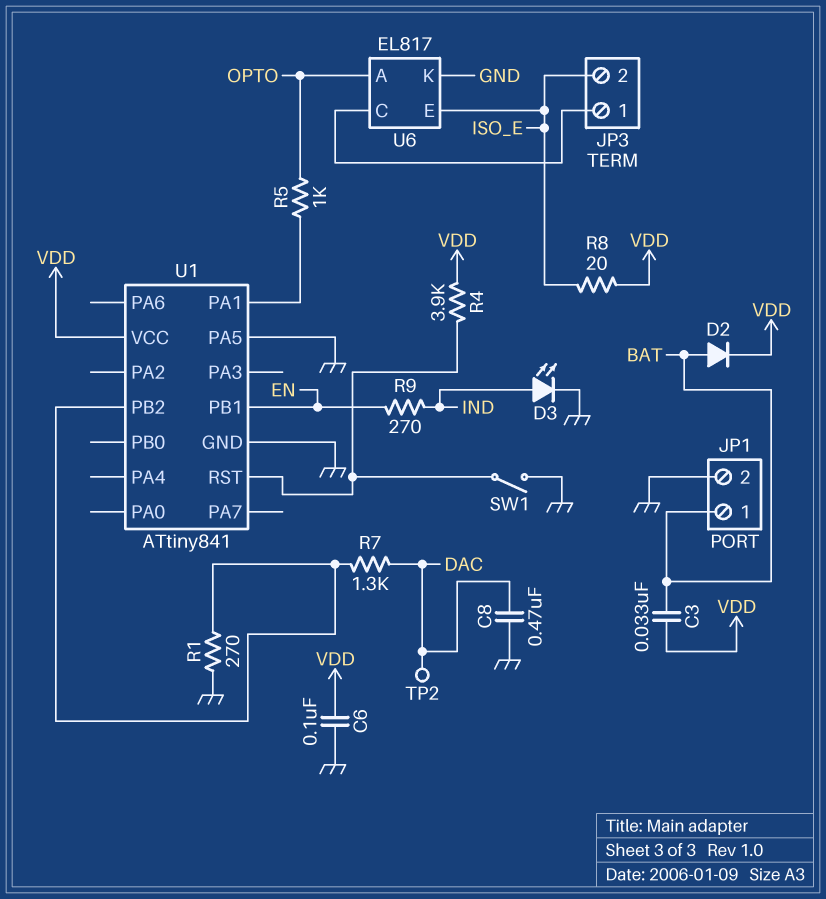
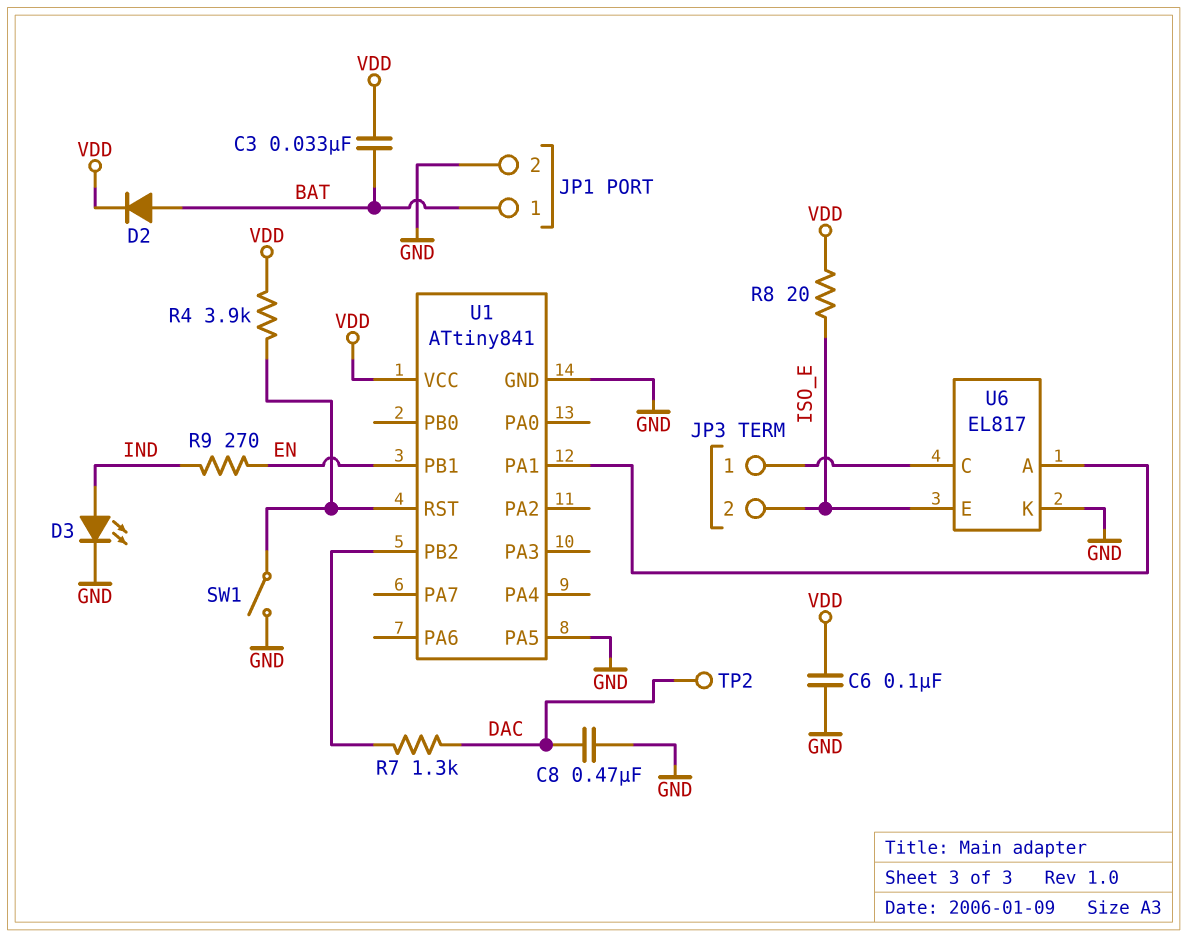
R1: 270 (GND, U1/PB2) -> none
R5: 1k (OPTO, U1/PA1) -> none
U6 pin A: OPTO -> U1/PA1

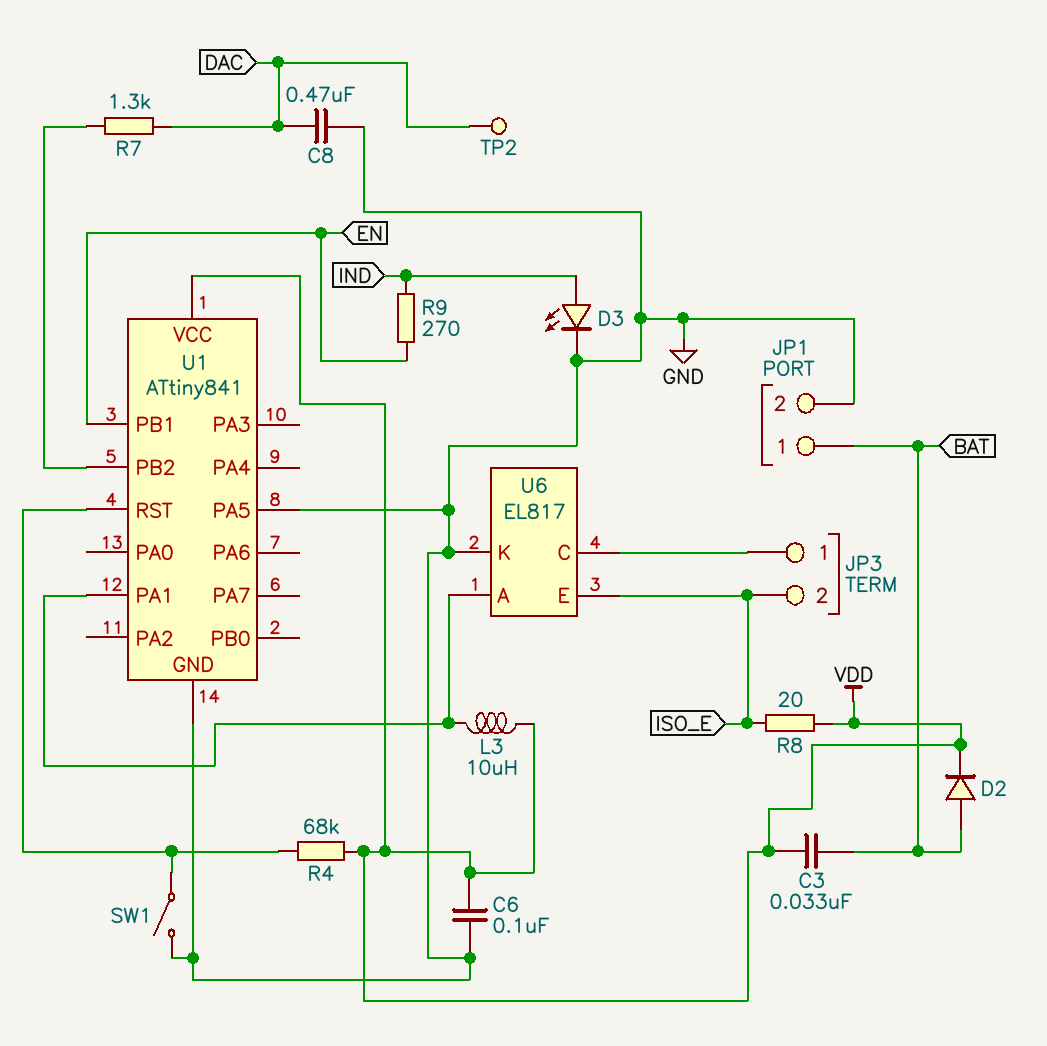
L3: none -> 10uH (U1/PA1, VDD)
R4: 3.9k (U1/RST, VDD) -> 68k (U1/RST, VDD)

